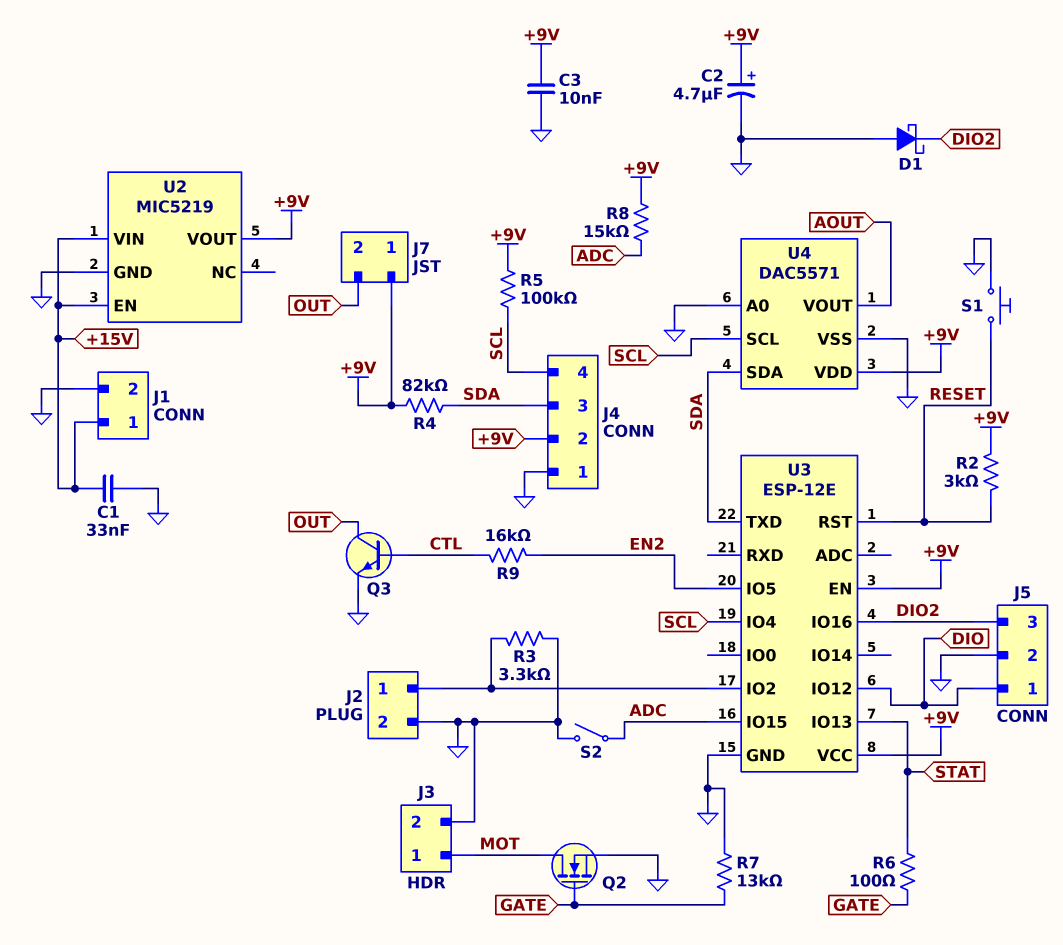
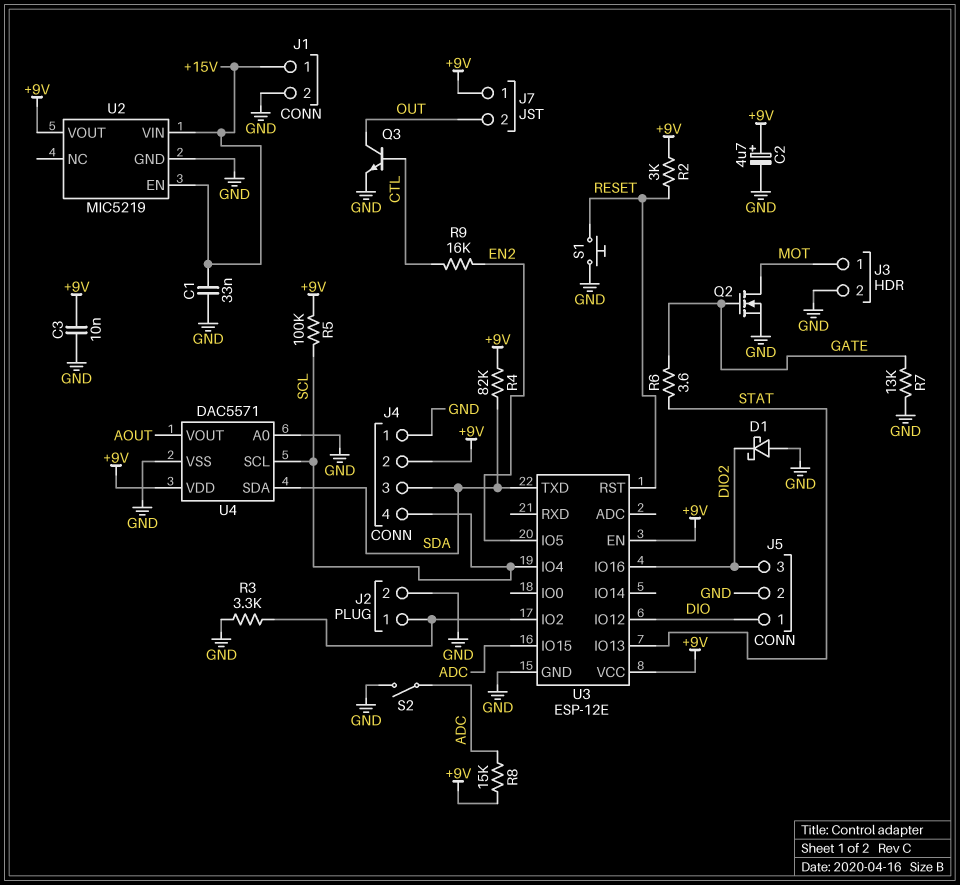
R6: 100 (GATE, STAT) -> 3.6 (GATE, STAT)

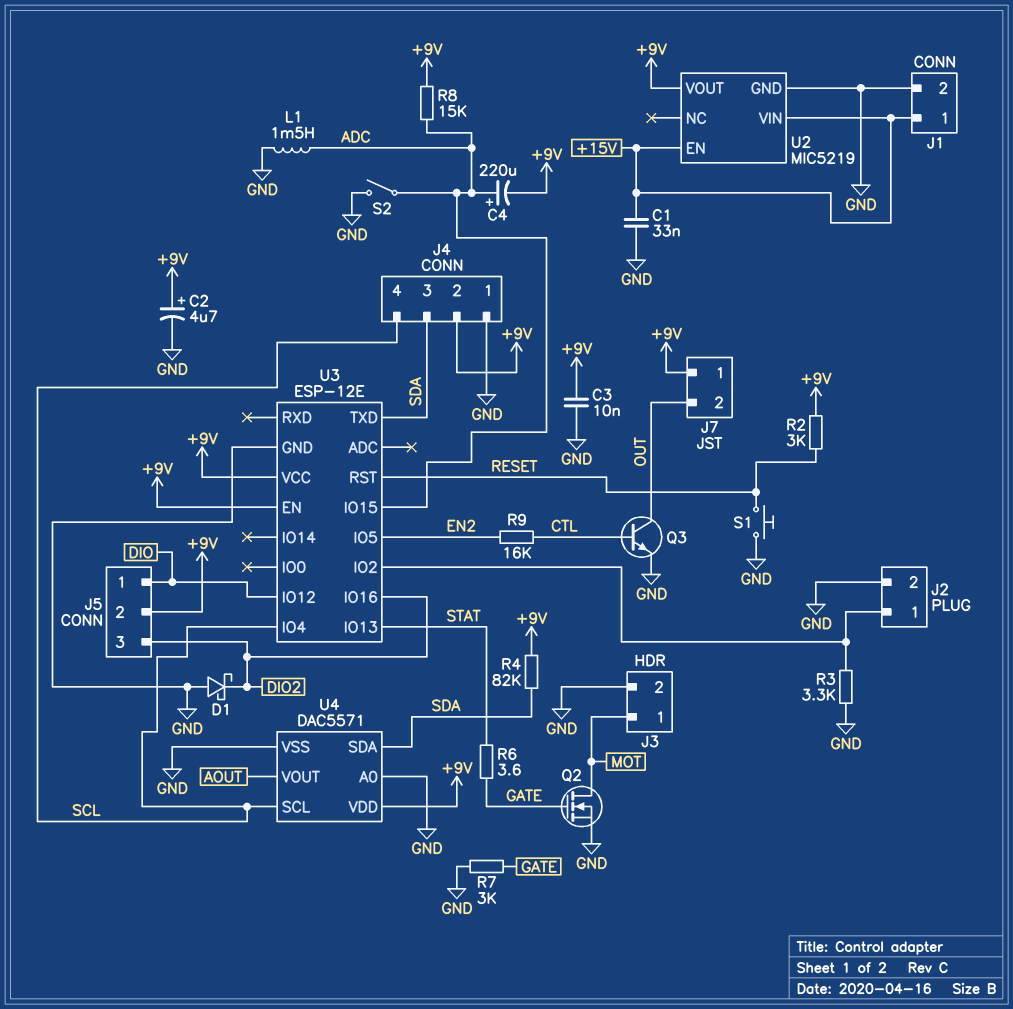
C4: none -> 220uF (plus ADC, minus +9V)
J5 pin 2: GND -> +9V
L1: none -> 1.5mH (ADC, GND)
R5: 100k (+9V, SCL) -> none
R7: 13k (GATE, GND) -> 3k (GATE, GND)

